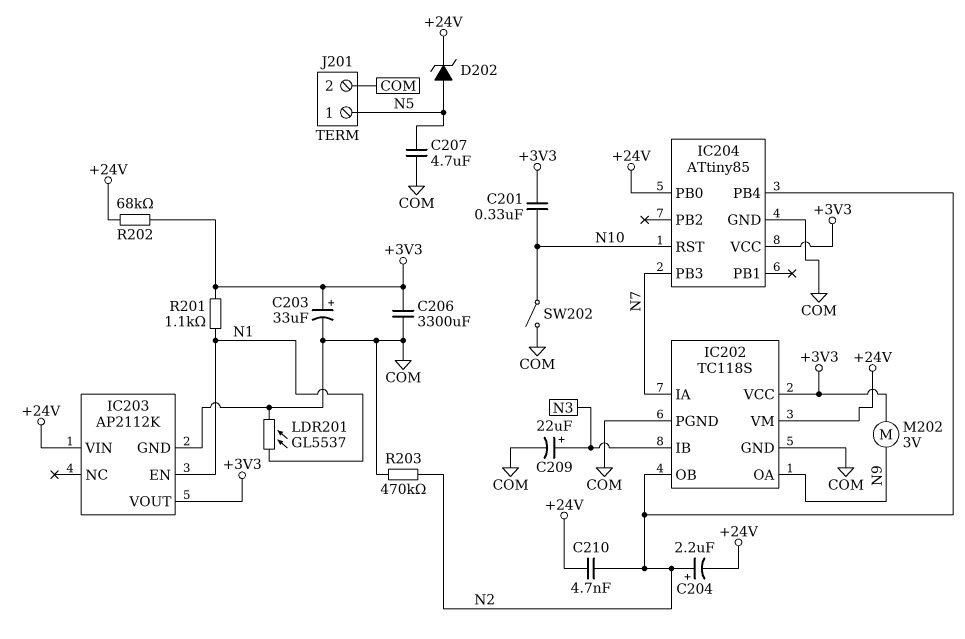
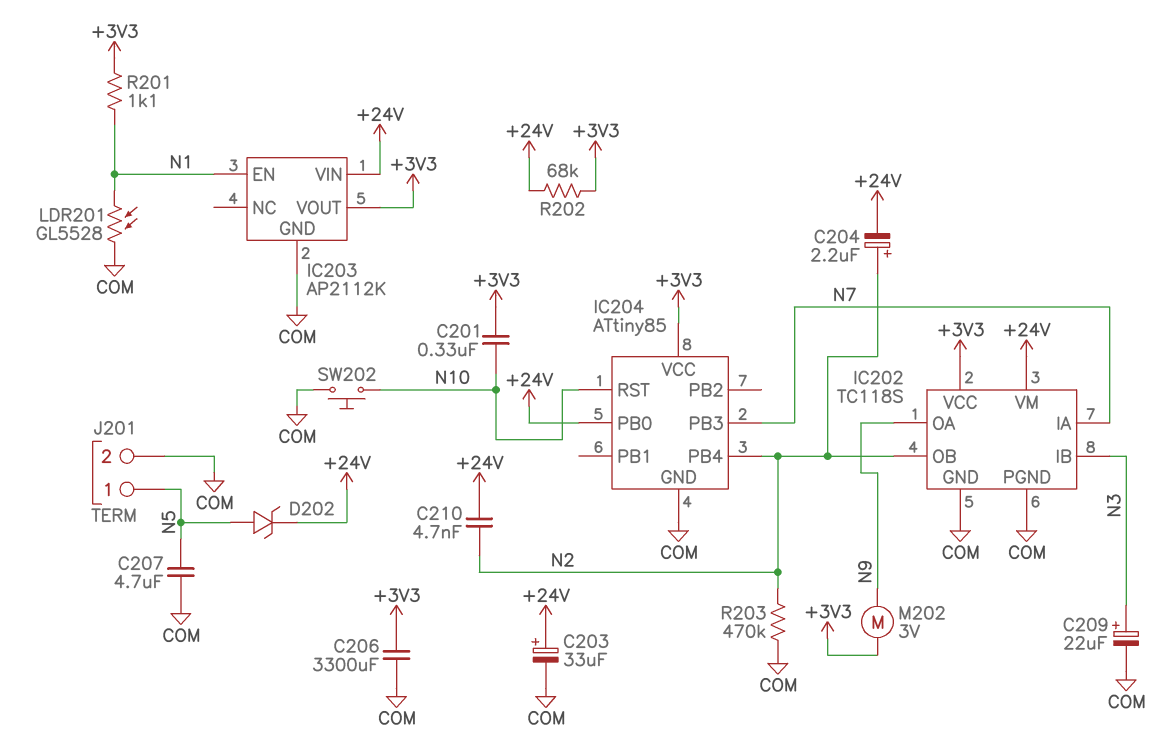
C203: 33uF (plus +3V3, minus COM) -> 33uF (plus +24V, minus COM)
LDR201: GL5537 (COM, N1) -> GL5528 (COM, N1)
SW202: switch (COM, N10) -> button (COM, N10)

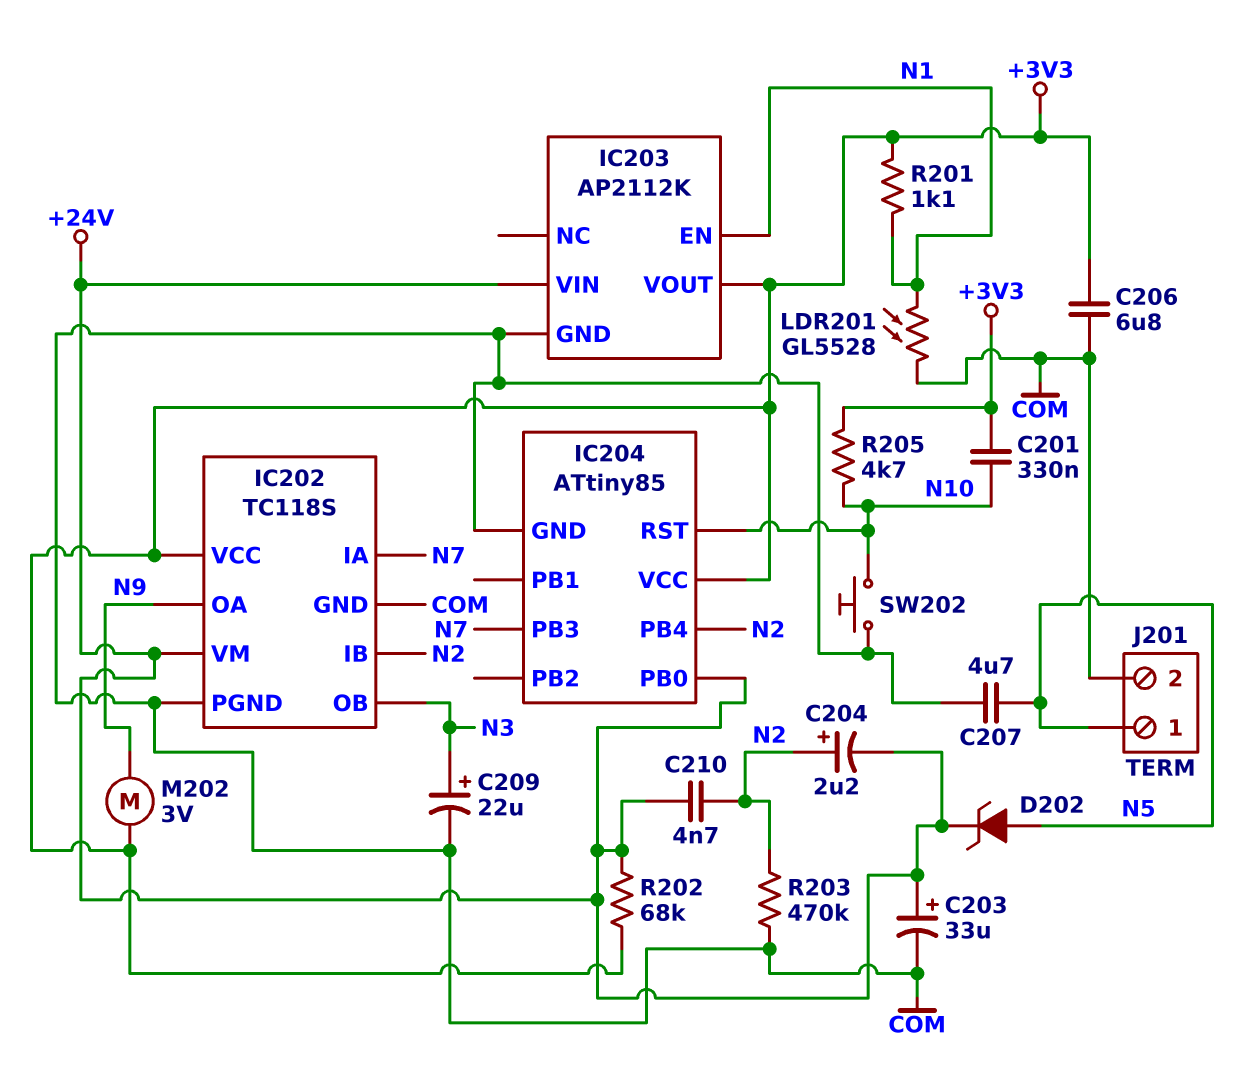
C206: 3300uF (+3V3, COM) -> 6.8uF (+3V3, COM)
IC202 pin IB: N3 -> N2
IC202 pin OB: N2 -> N3
R205: none -> 4.7k (+3V3, N10)

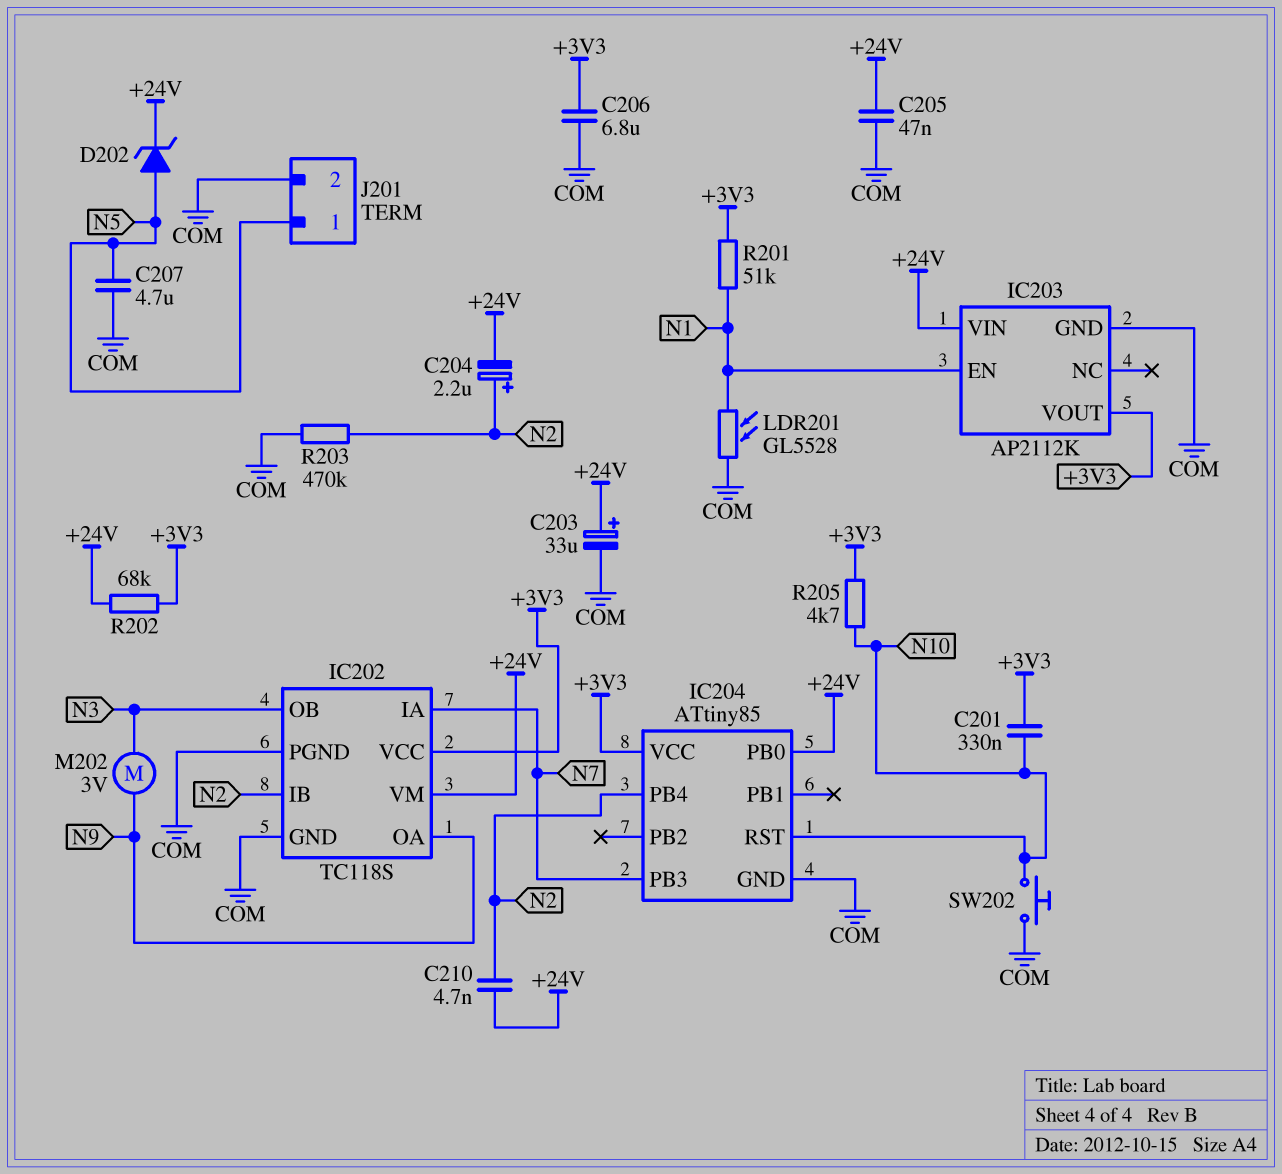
C205: none -> 47nF (+24V, COM)
C209: 22uF (plus N3, minus COM) -> none
M202: motor 3V (+3V3, N9) -> motor 3V (N3, N9)
R201: 1.1k (+3V3, N1) -> 51k (+3V3, N1)

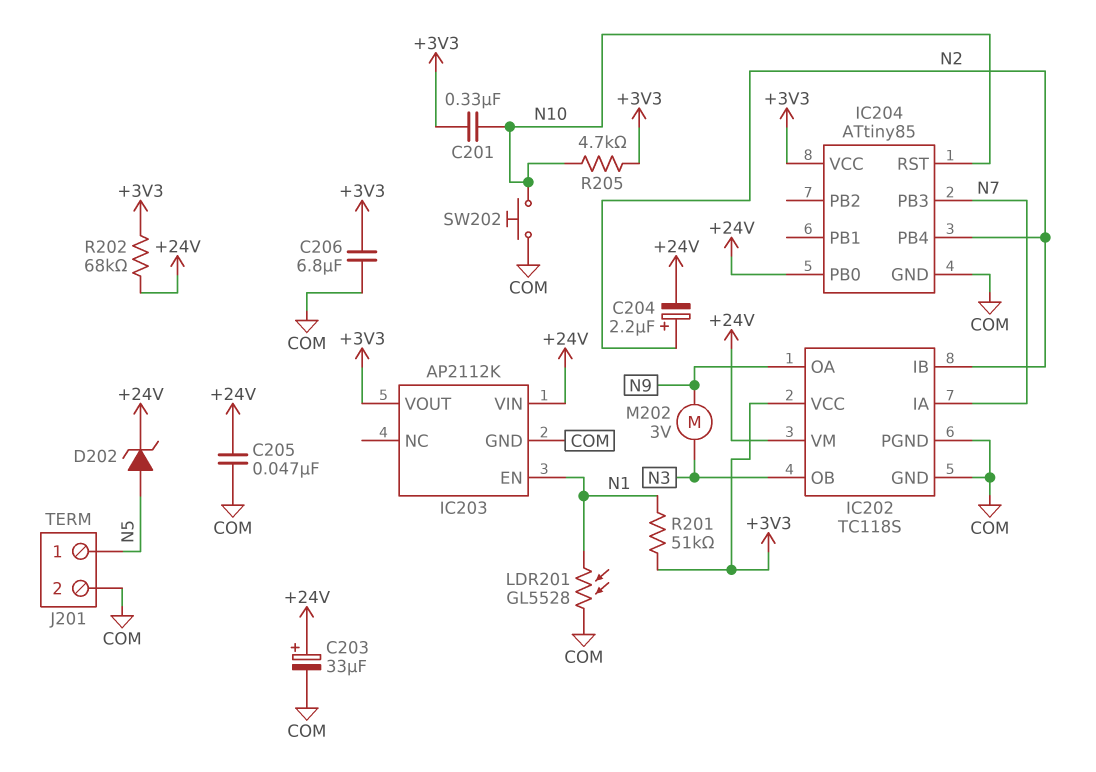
C207: 4.7uF (COM, N5) -> none
C210: 4.7nF (+24V, N2) -> none
R203: 470k (COM, N2) -> none

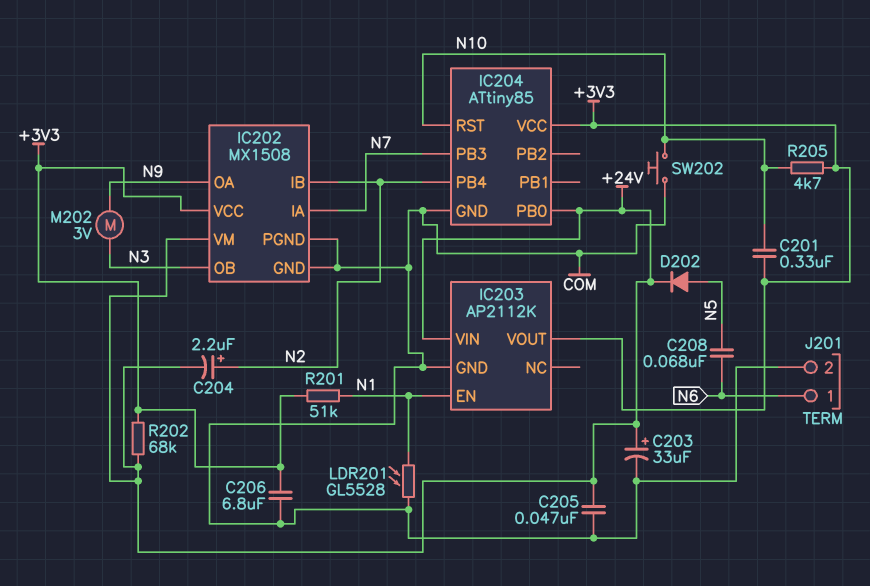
C208: none -> 68nF (N5, N6)
D202: zener (A N5, K +24V) -> diode (A N5, K +24V)
IC202: TC118S -> MX1508
J201 pin 1: N5 -> N6

